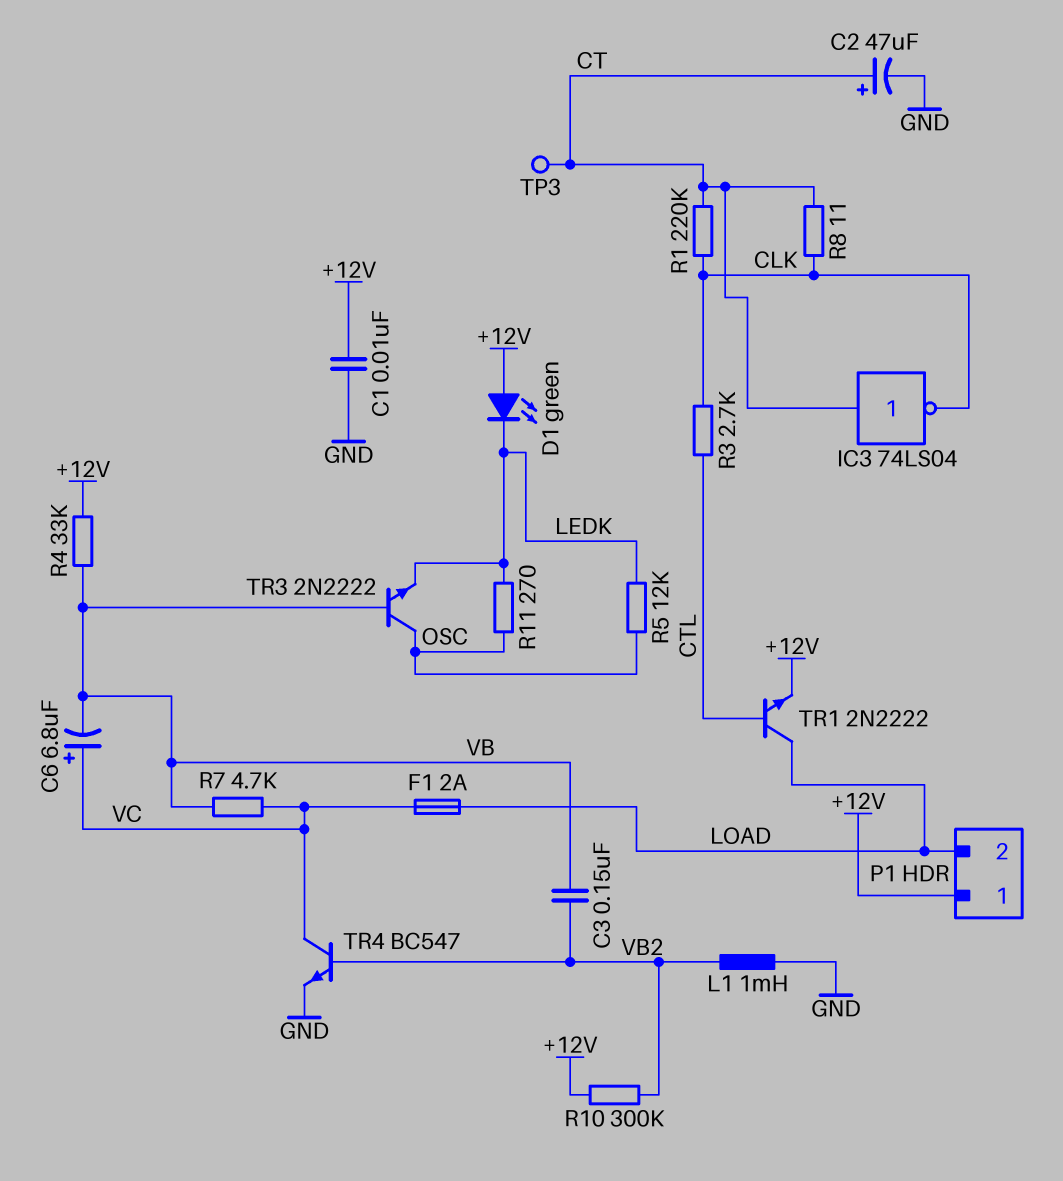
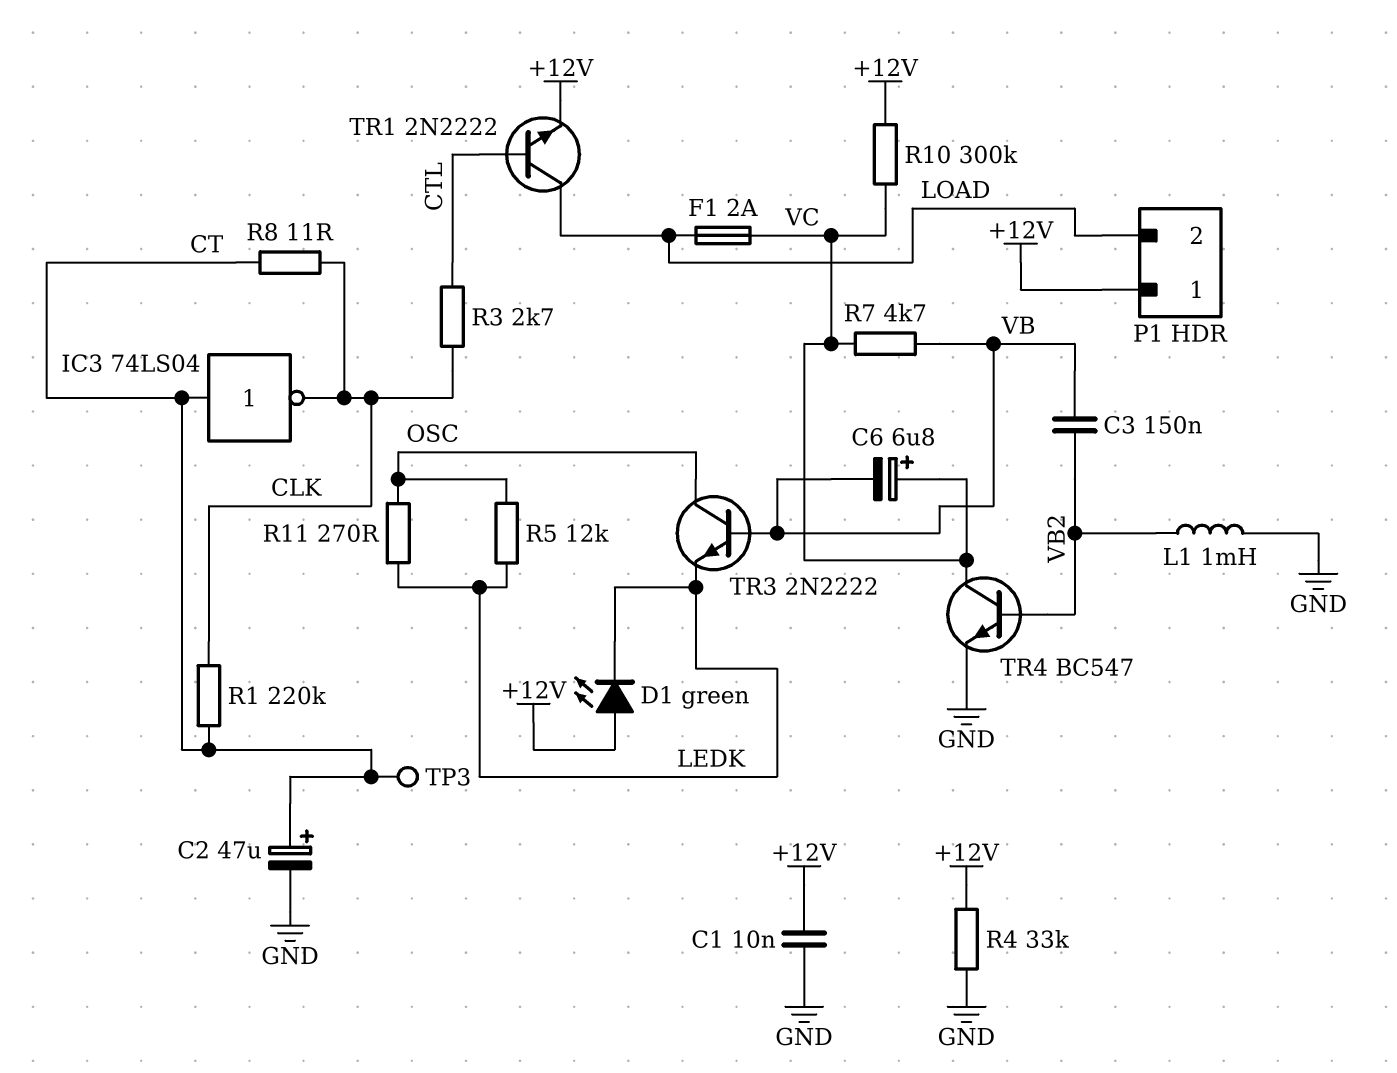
R4: 33k (+12V, VB) -> 33k (+12V, GND)
R10: 300k (+12V, VB2) -> 300k (+12V, VC)

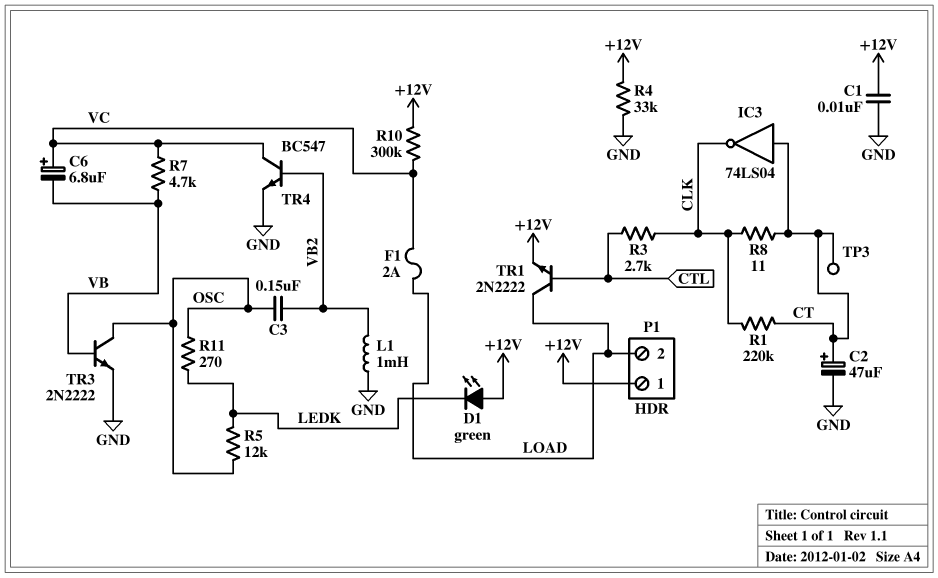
C3: 150nF (VB, VB2) -> 150nF (OSC, VB2)
TR3: NPN 2N2222 (B VB, C OSC, E LEDK) -> NPN 2N2222 (B VB, C OSC, E GND)

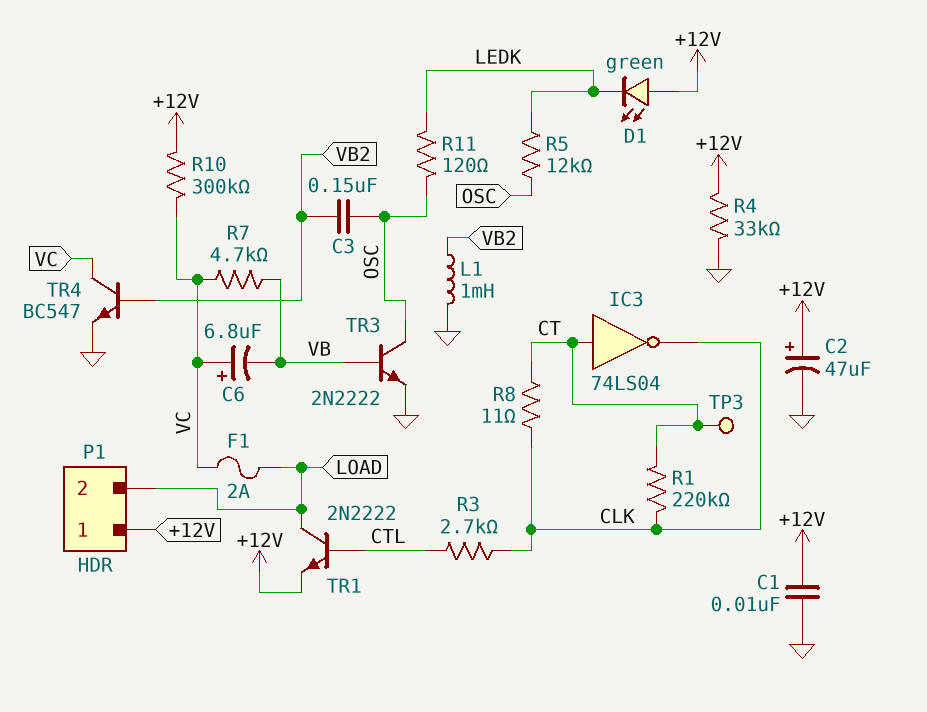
C2: 47uF (plus CT, minus GND) -> 47uF (plus +12V, minus GND)
R11: 270 (LEDK, OSC) -> 120 (LEDK, OSC)

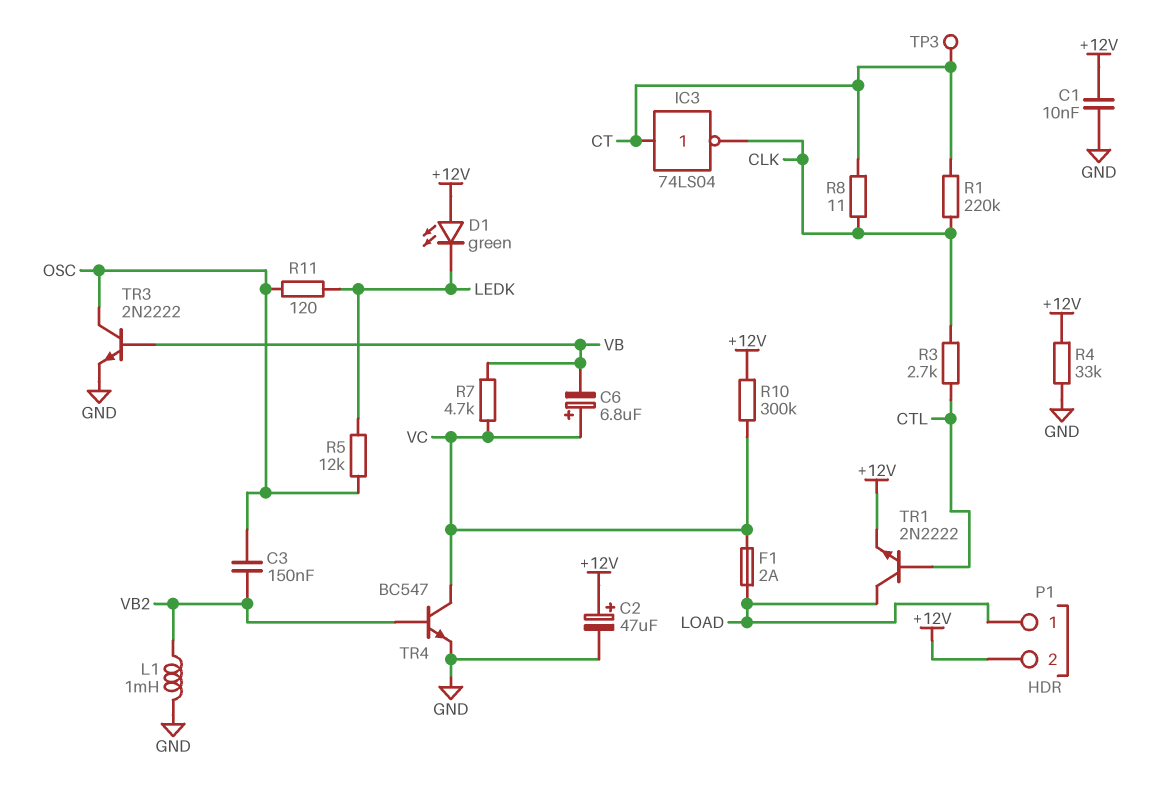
P1 pin 1: +12V -> LOAD
P1 pin 2: LOAD -> +12V

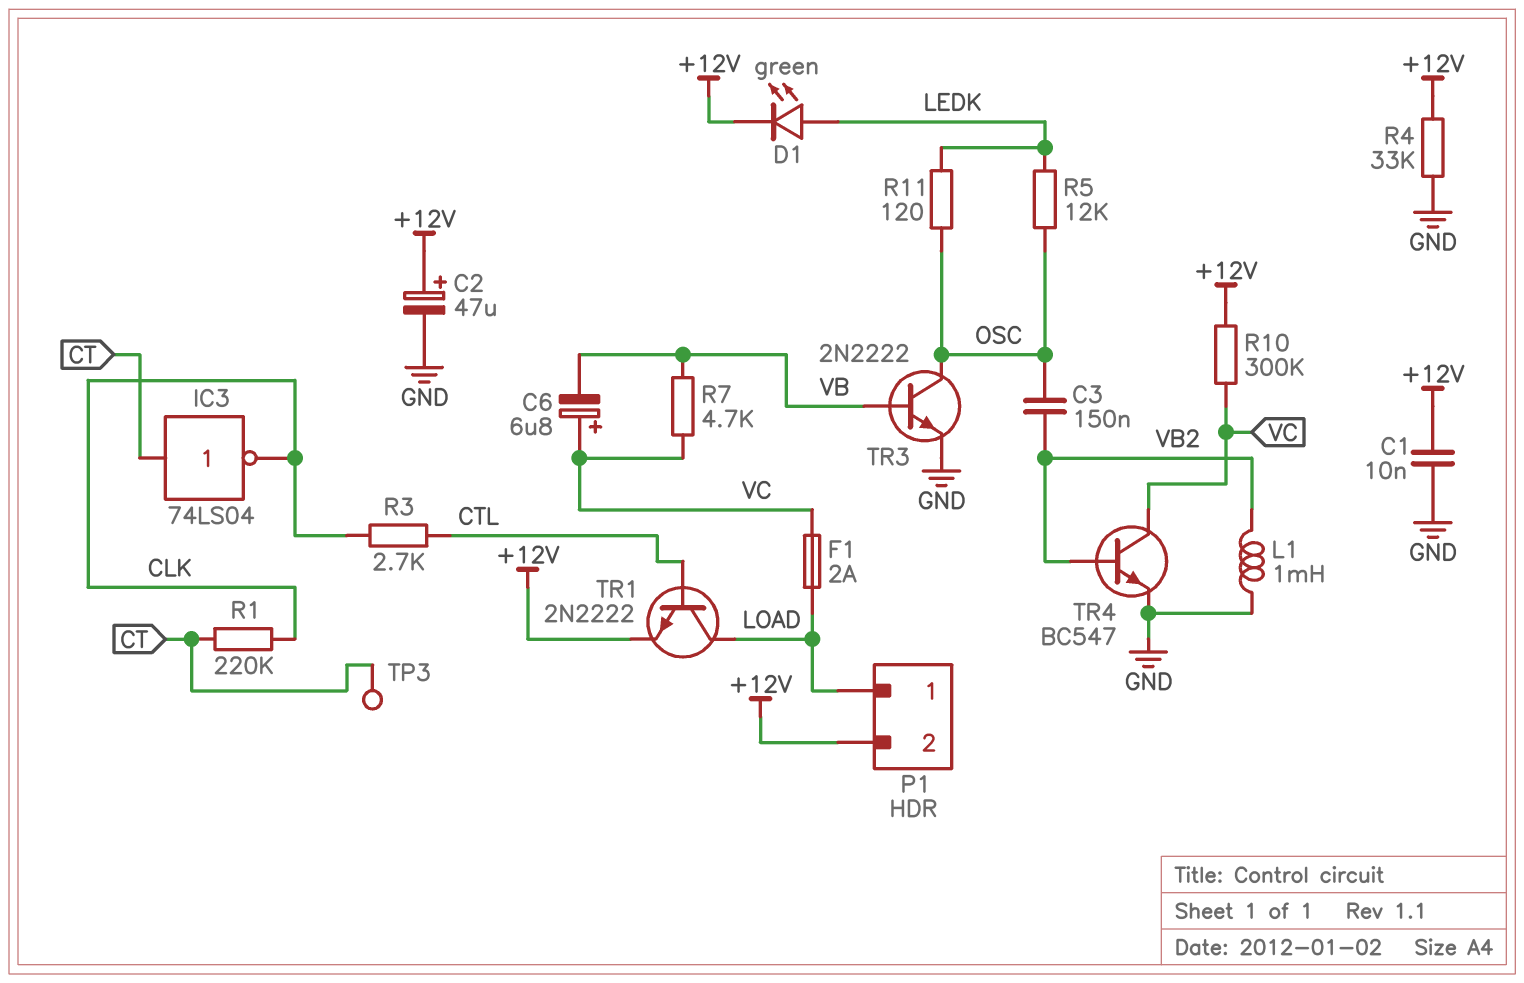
D1: LED green (A +12V, K LEDK) -> LED green (A LEDK, K +12V)
R8: 11 (CLK, CT) -> none

